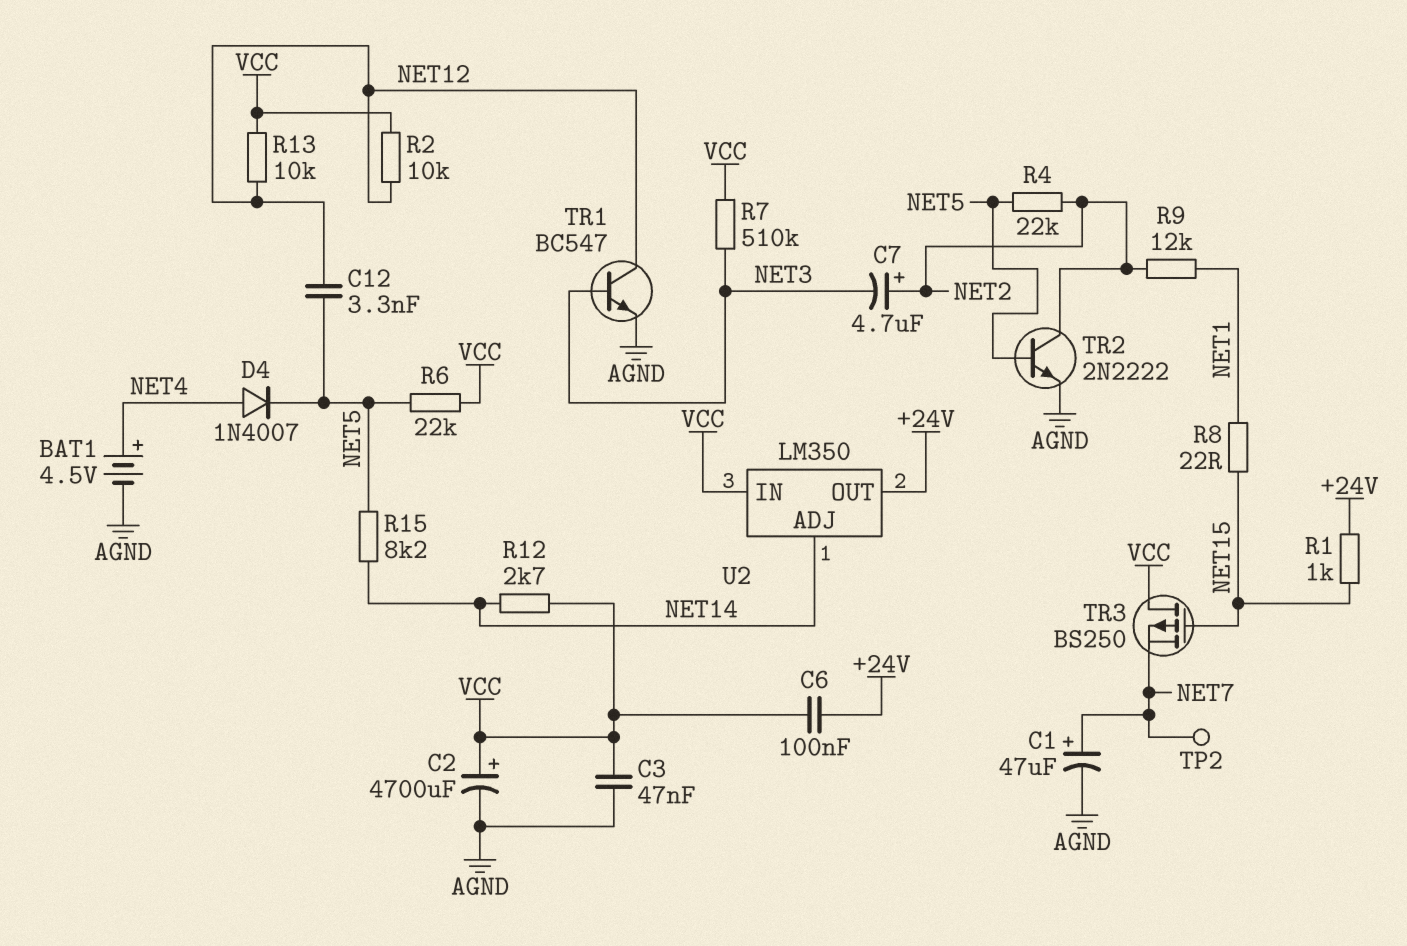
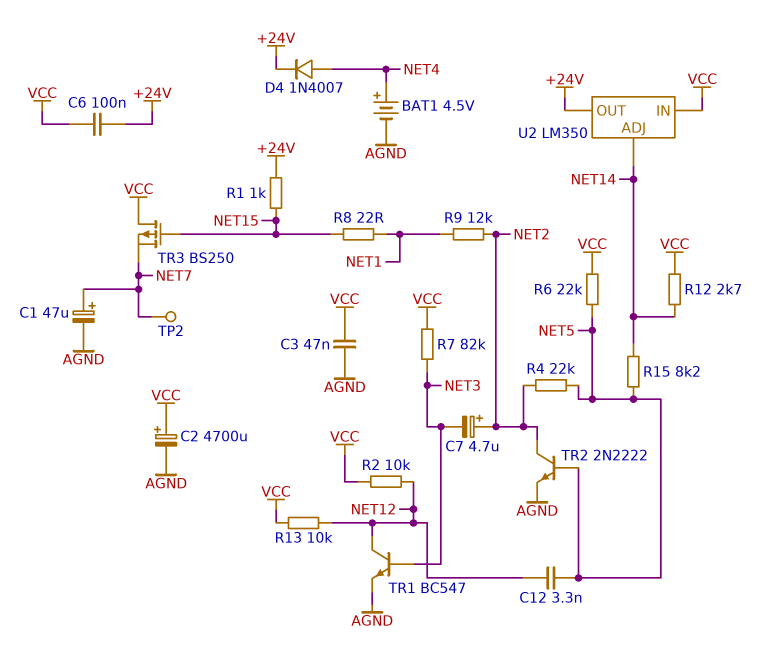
D4: diode 1N4007 (A NET4, K NET5) -> diode 1N4007 (A NET4, K +24V)
R7: 510k (NET3, VCC) -> 82k (NET3, VCC)

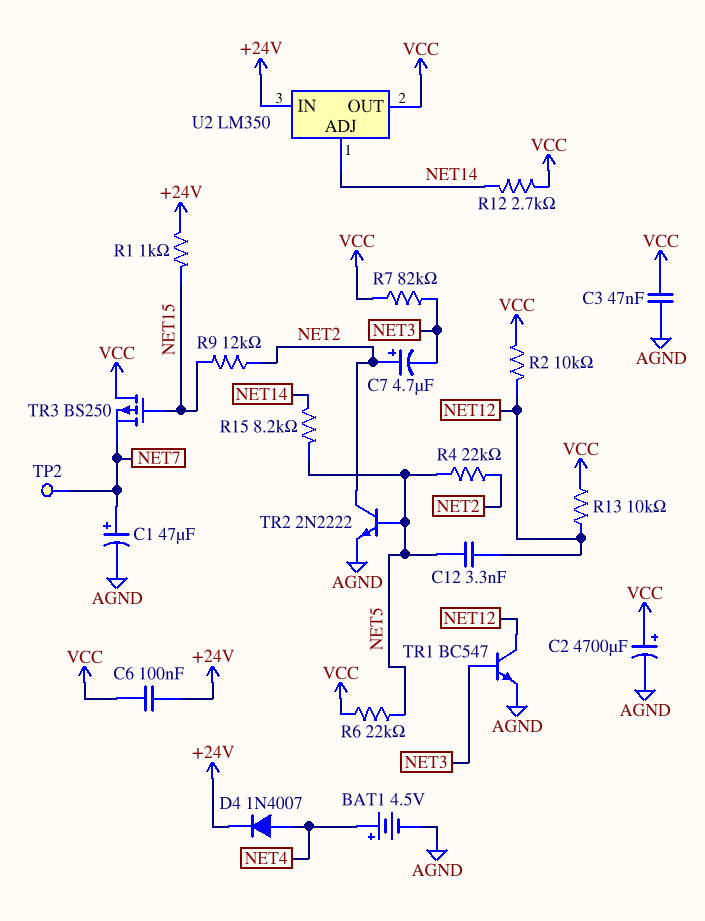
R8: 22 (NET1, NET15) -> none
R9: 12k (NET1, NET2) -> 12k (NET2, NET15)
U2 pin IN: VCC -> +24V
U2 pin OUT: +24V -> VCC

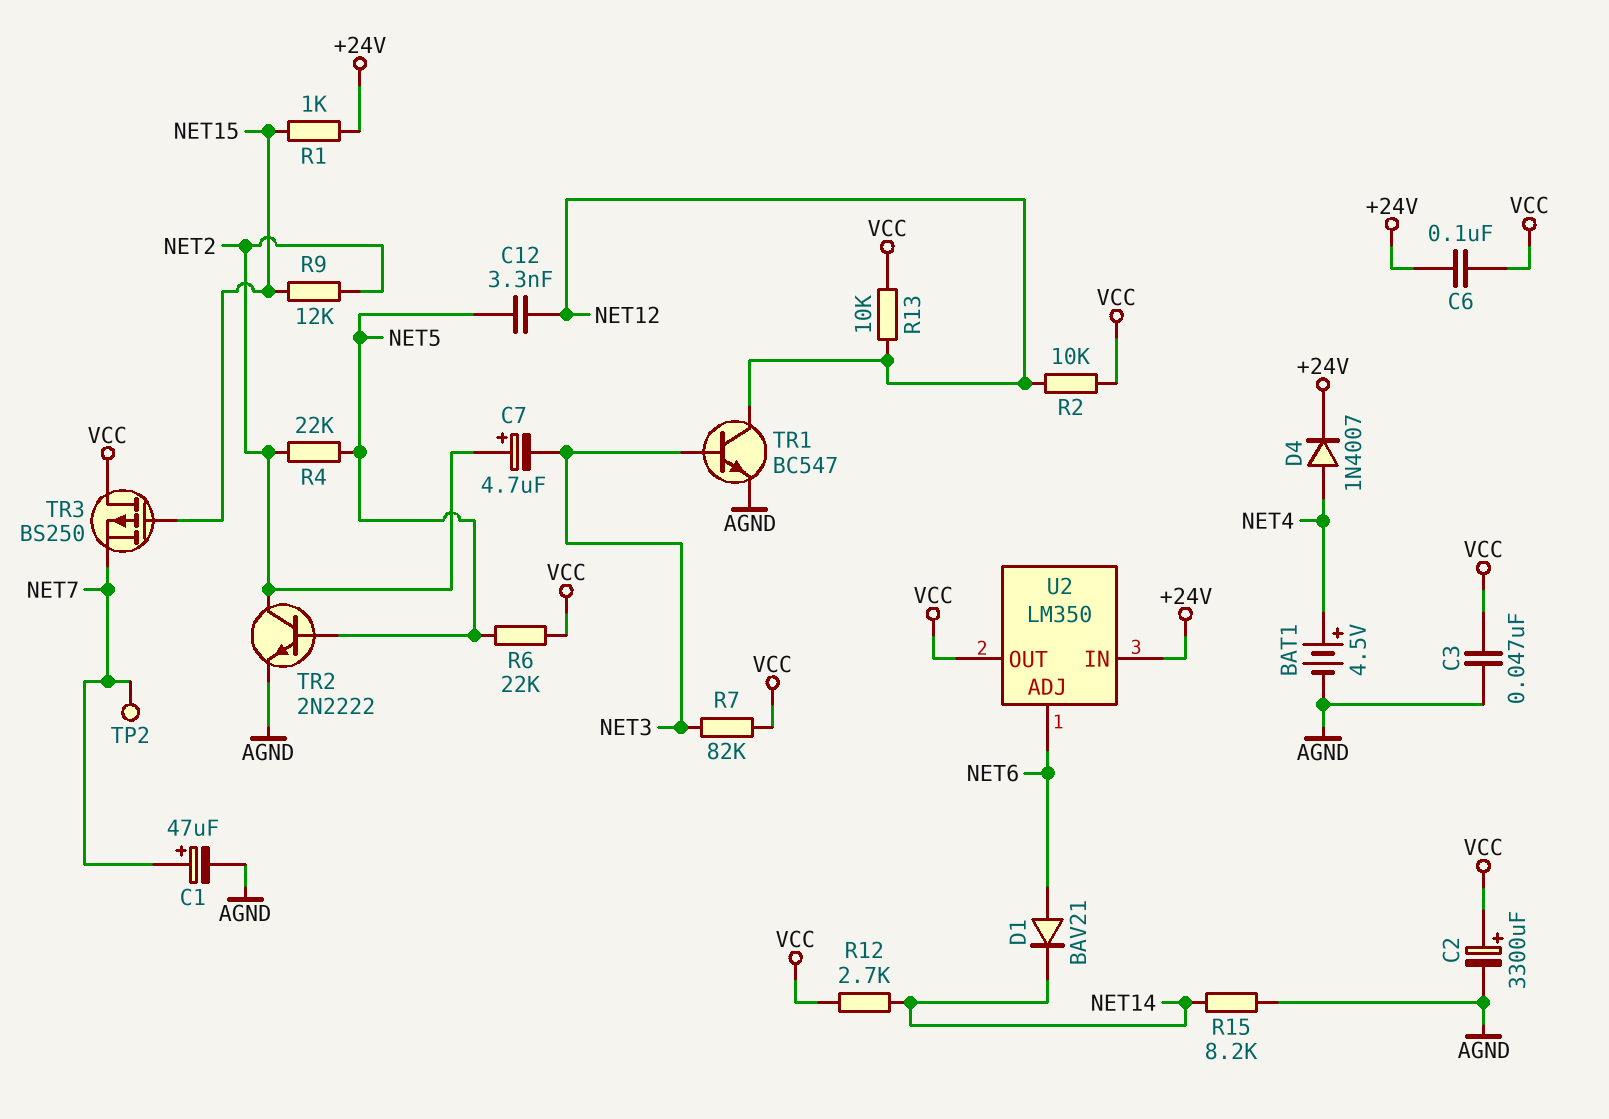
C2: 4700uF (plus VCC, minus AGND) -> 3300uF (plus VCC, minus AGND)
D1: none -> diode BAV21 (A NET6, K NET14)
R15: 8.2k (NET5, NET14) -> 8.2k (AGND, NET14)
U2 pin ADJ: NET14 -> NET6

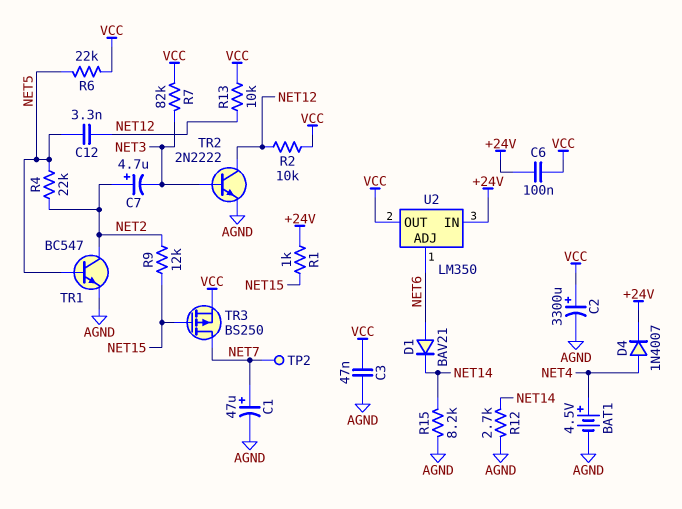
R12: 2.7k (NET14, VCC) -> 2.7k (AGND, NET14)
TR1: NPN BC547 (B NET3, C NET12, E AGND) -> NPN BC547 (B NET5, C NET2, E AGND)
TR2: NPN 2N2222 (B NET5, C NET2, E AGND) -> NPN 2N2222 (B NET3, C NET12, E AGND)
TR3: PMOS BS250 (G NET15, D VCC, S NET7) -> PMOS BS250 (G NET15, D NET7, S VCC)

